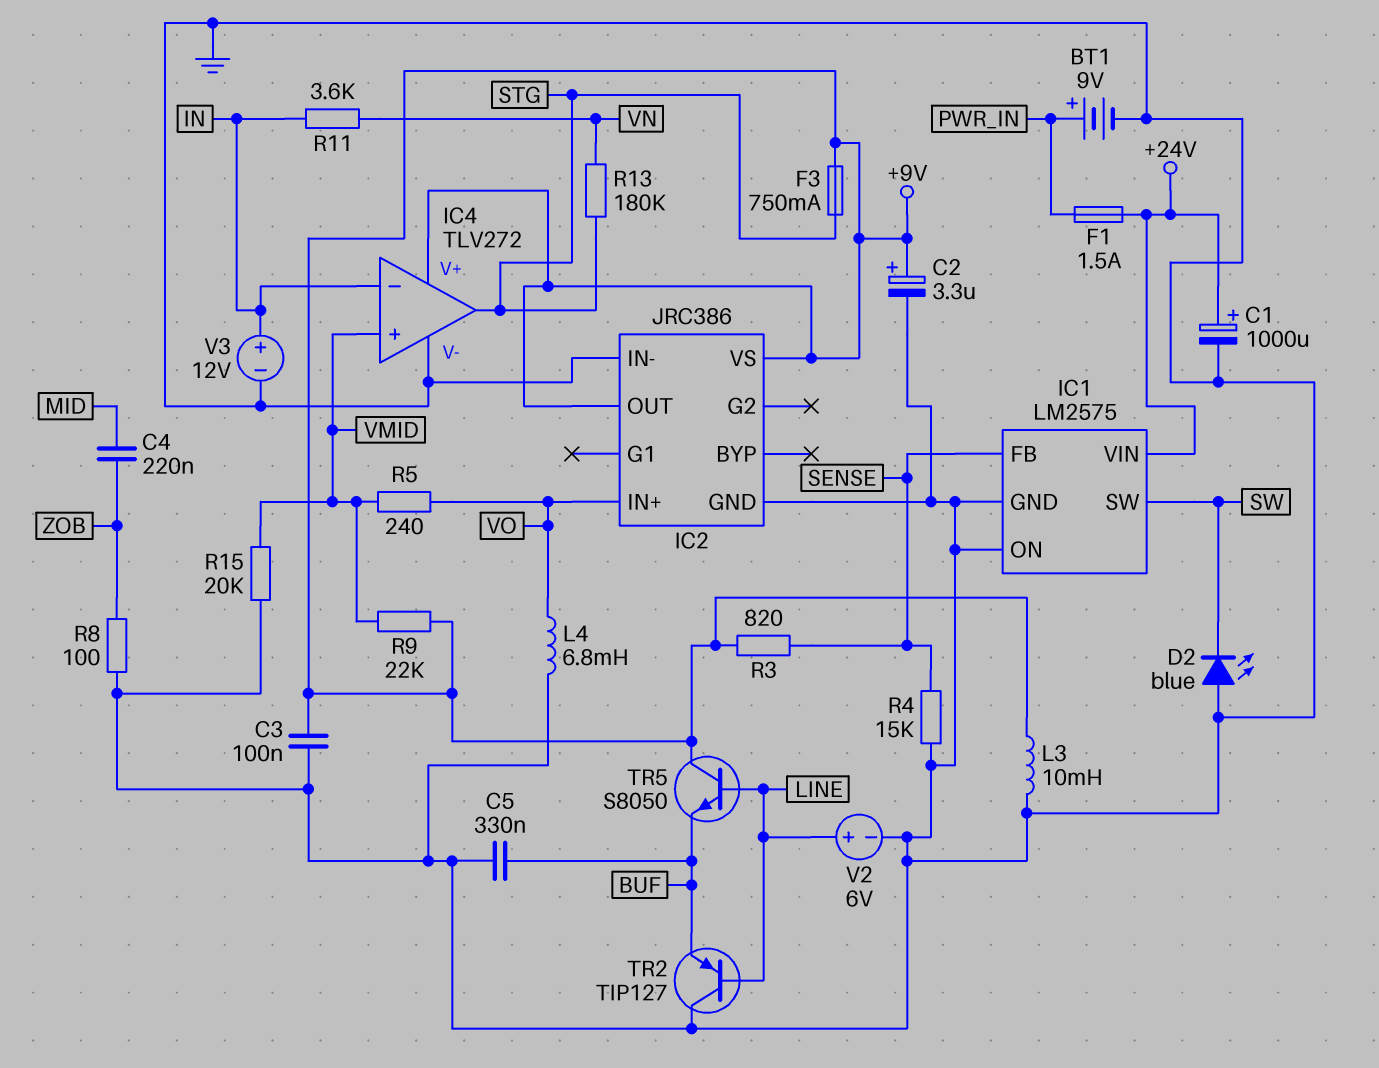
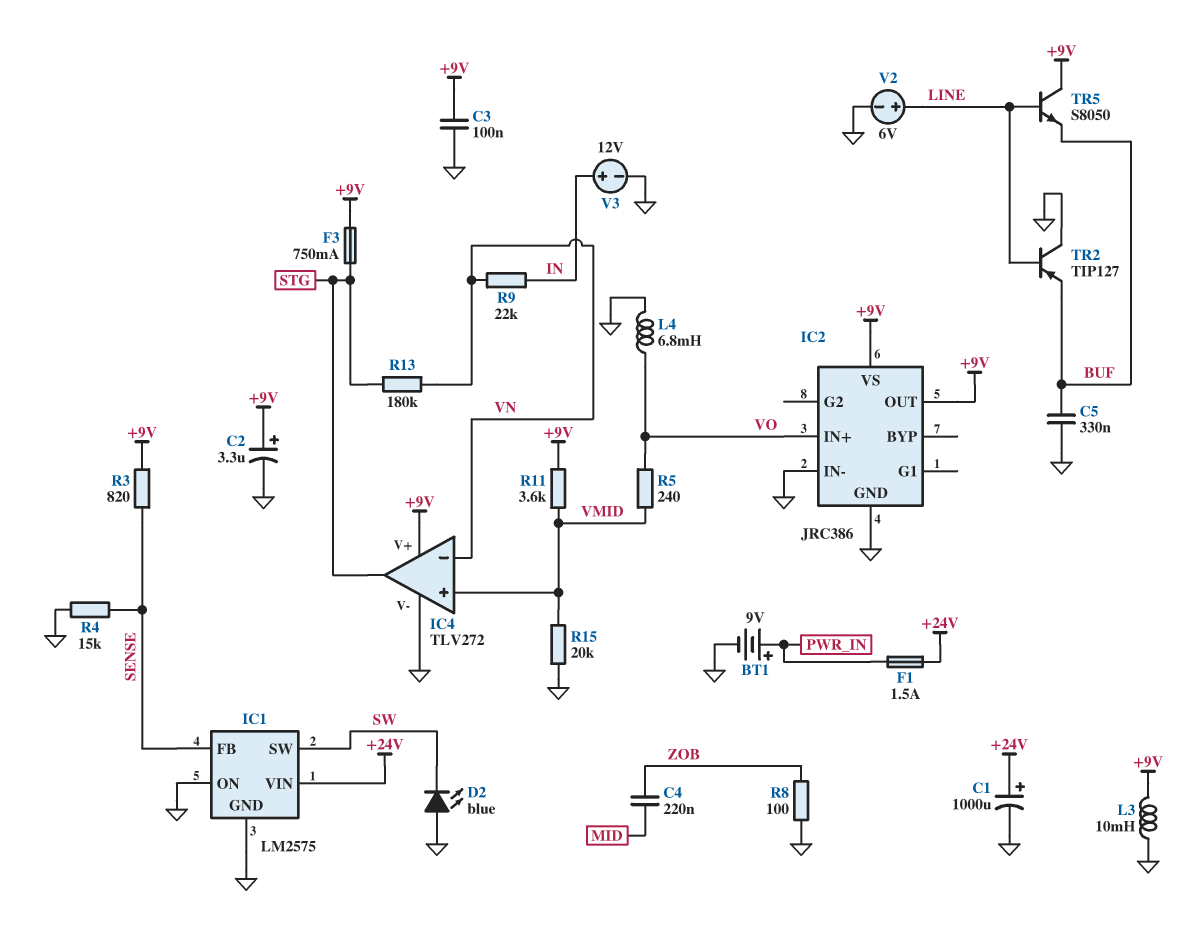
IC4 pin in-: IN -> VN
R9: 22k (+9V, VMID) -> 22k (IN, VN)
R11: 3.6k (IN, VN) -> 3.6k (+9V, VMID)

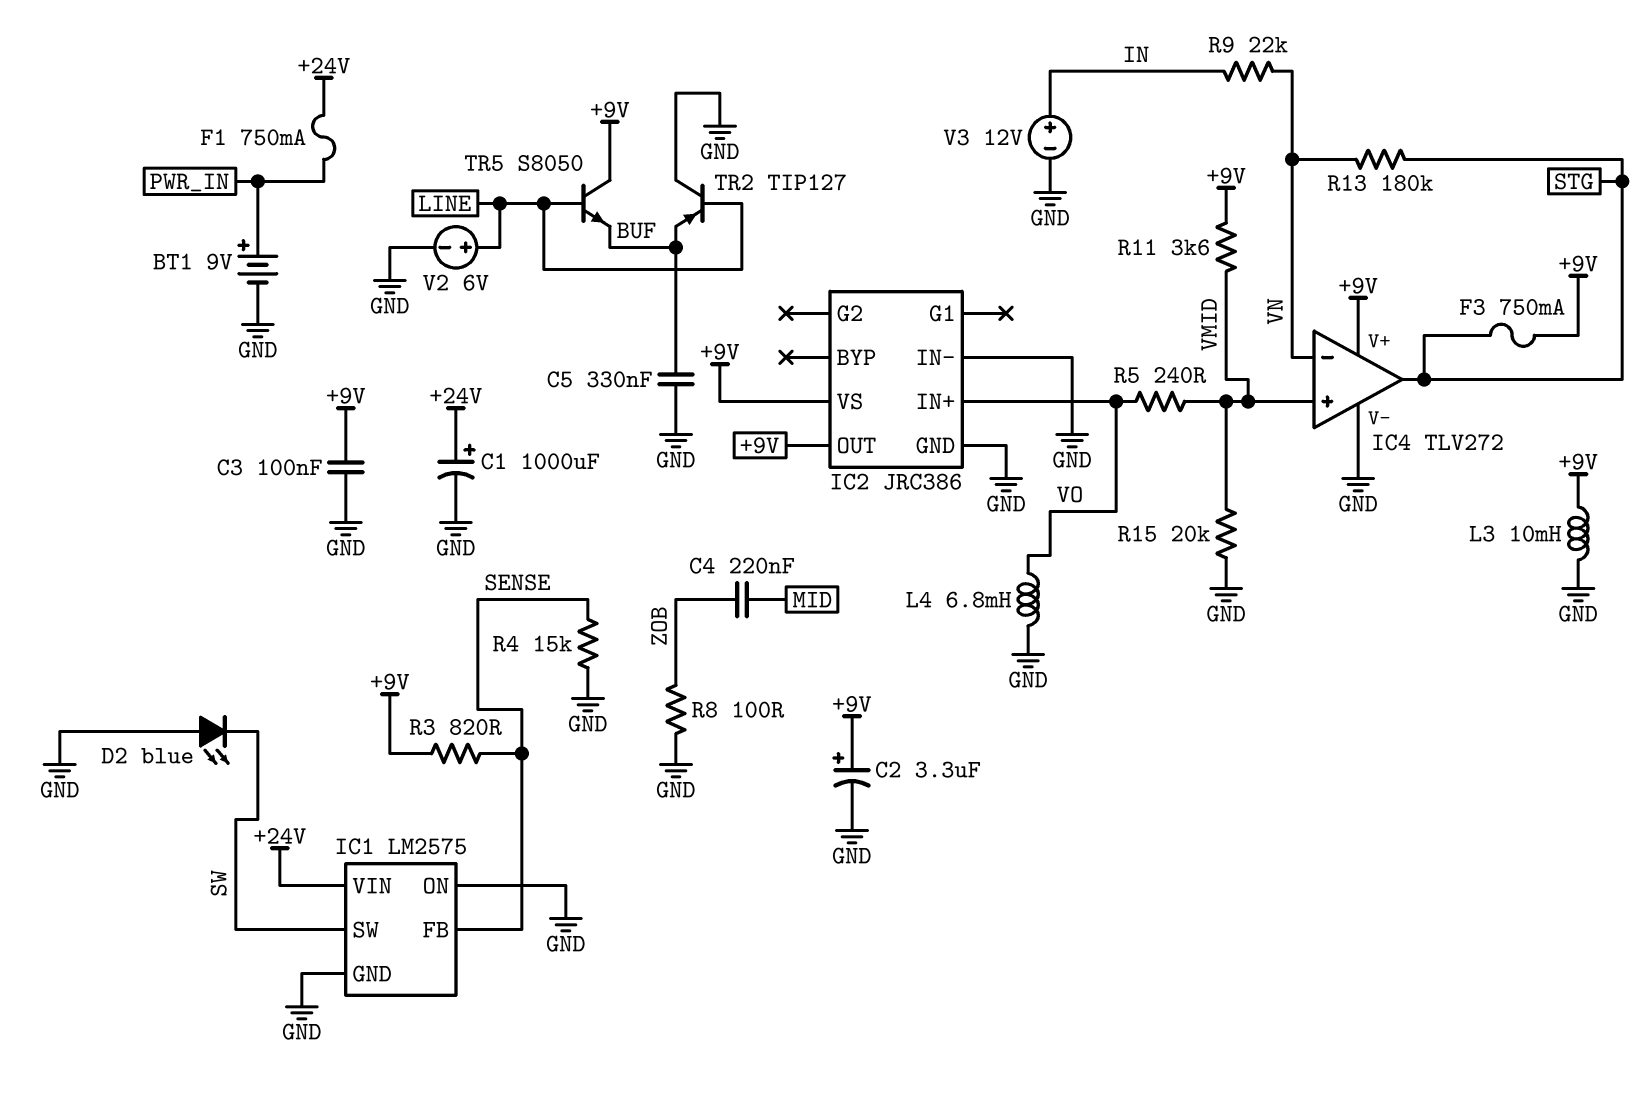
F1: 1.5A (+24V, PWR_IN) -> 750mA (+24V, PWR_IN)

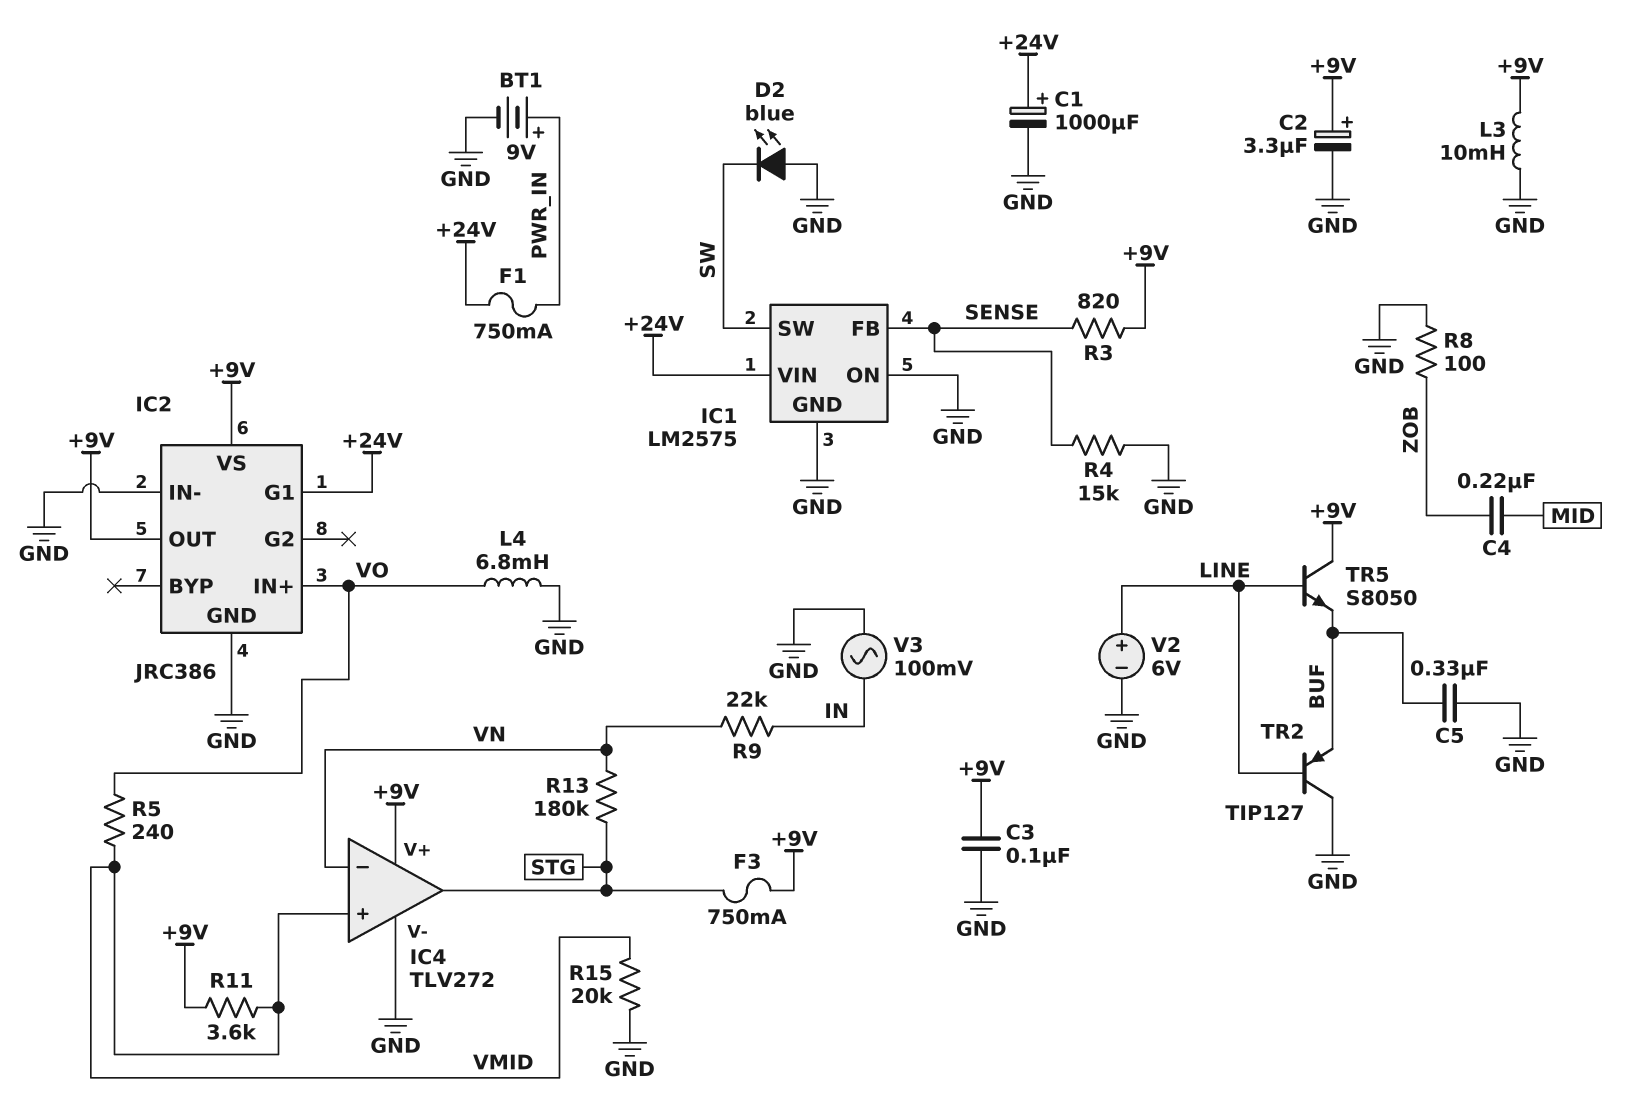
IC2 pin G1: none -> +24V
V3: 12V (plus IN, minus GND) -> AC 100mV (GND, IN)

